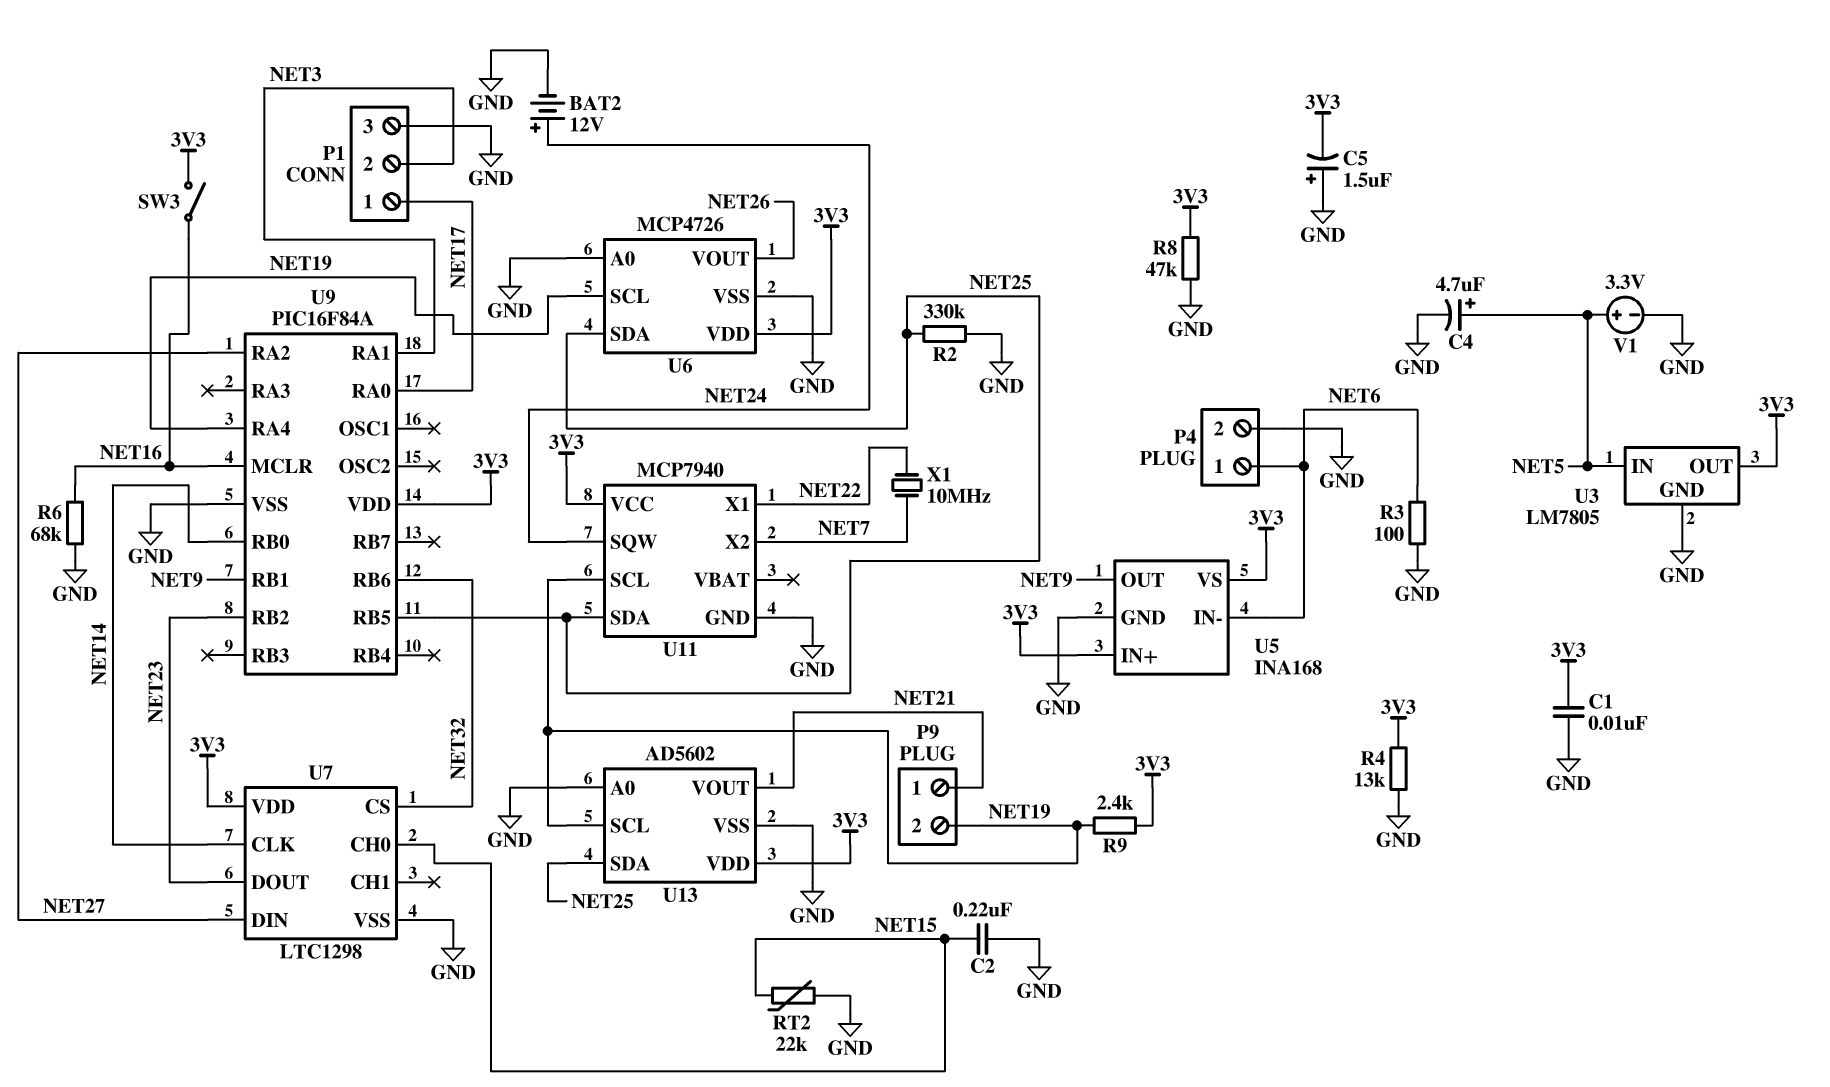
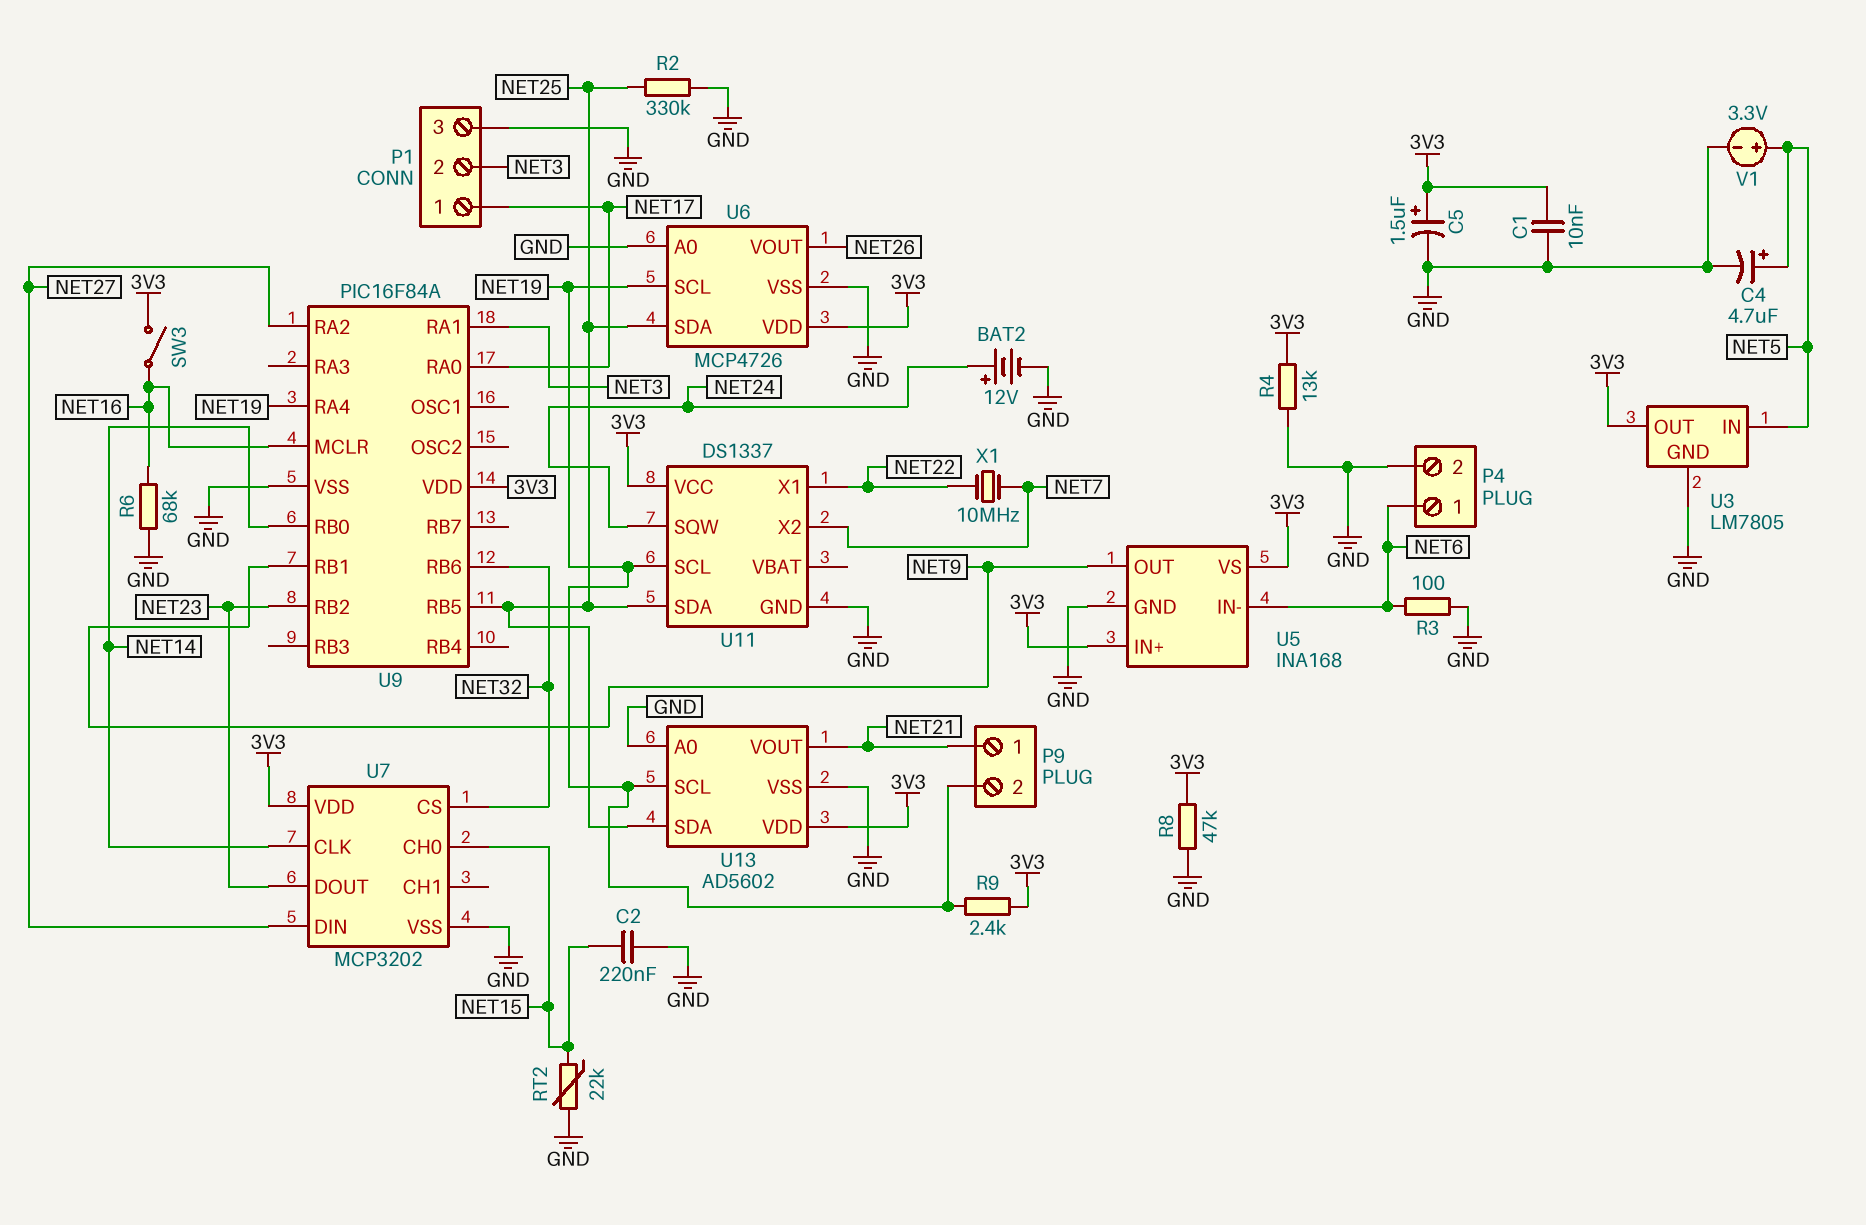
C5: 1.5uF (plus GND, minus 3V3) -> 1.5uF (plus 3V3, minus GND)
U7: LTC1298 -> MCP3202
U11: MCP7940 -> DS1337

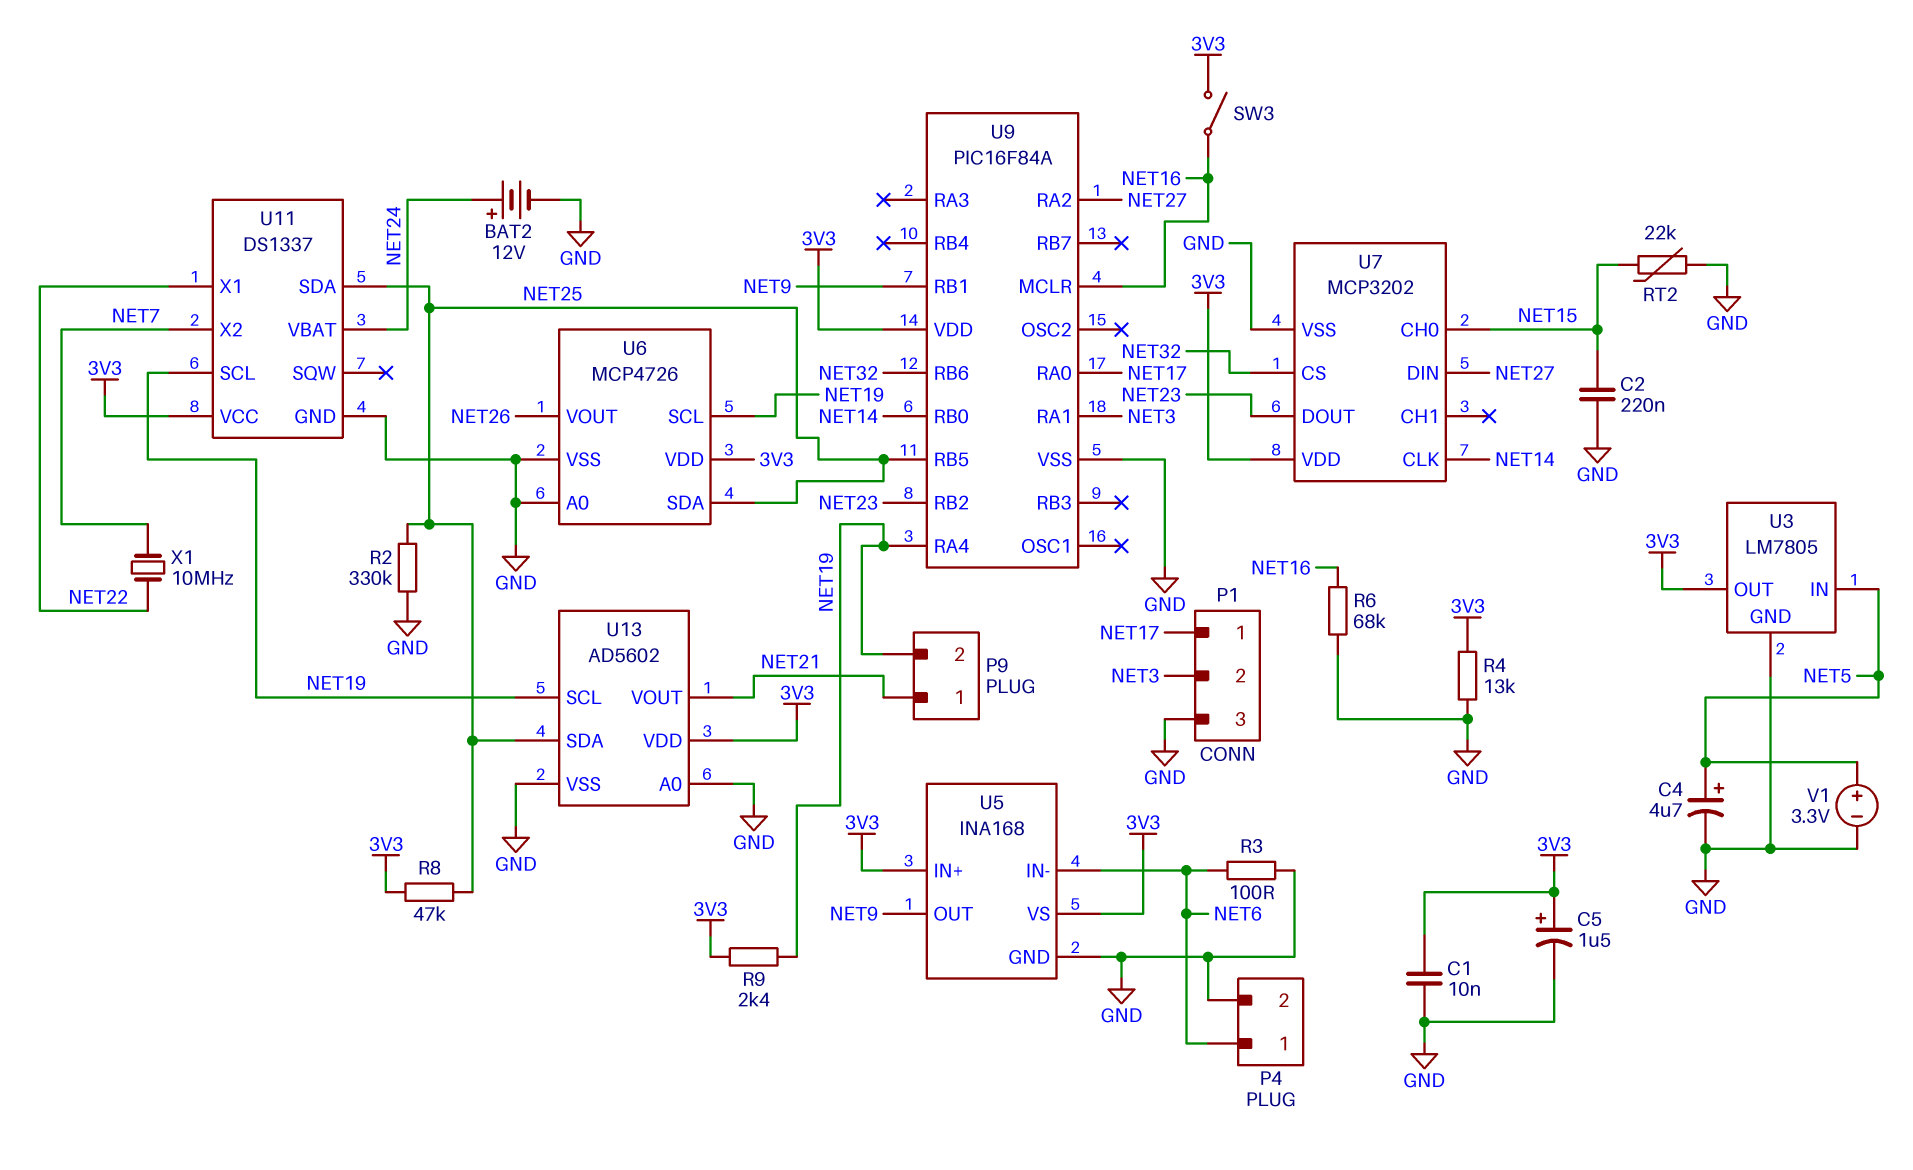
R8: 47k (3V3, GND) -> 47k (3V3, NET25)
U11 pin SQW: NET24 -> none
U11 pin VBAT: none -> NET24

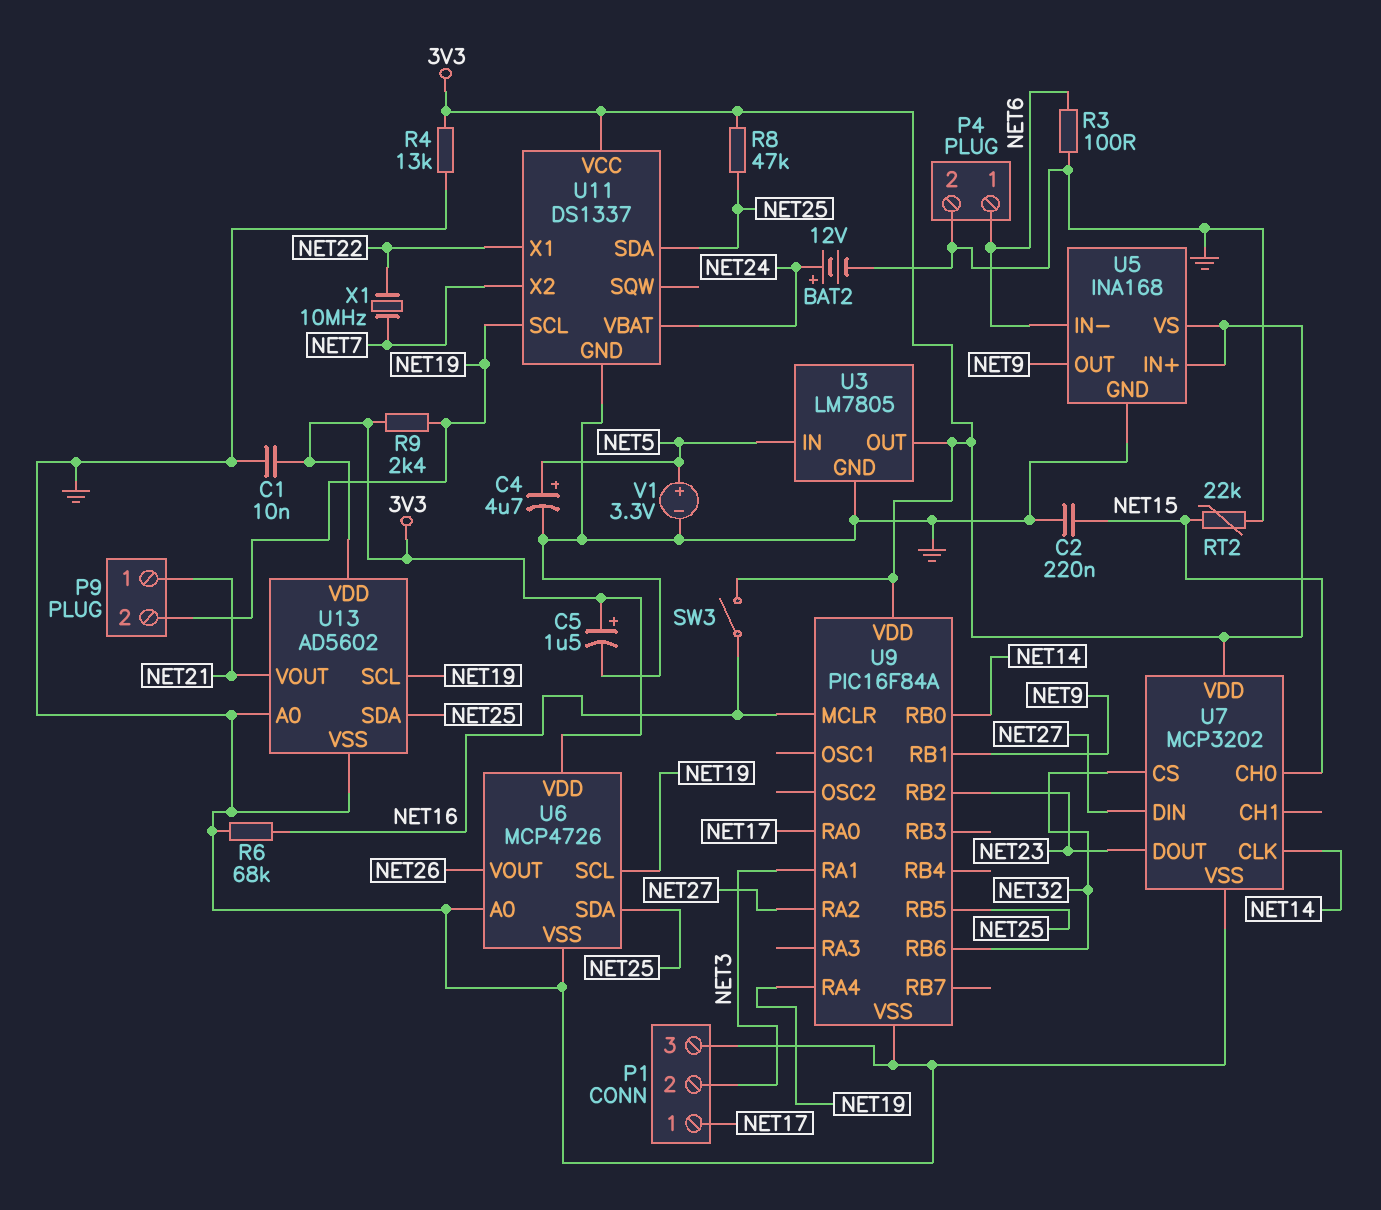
R2: 330k (GND, NET25) -> none

